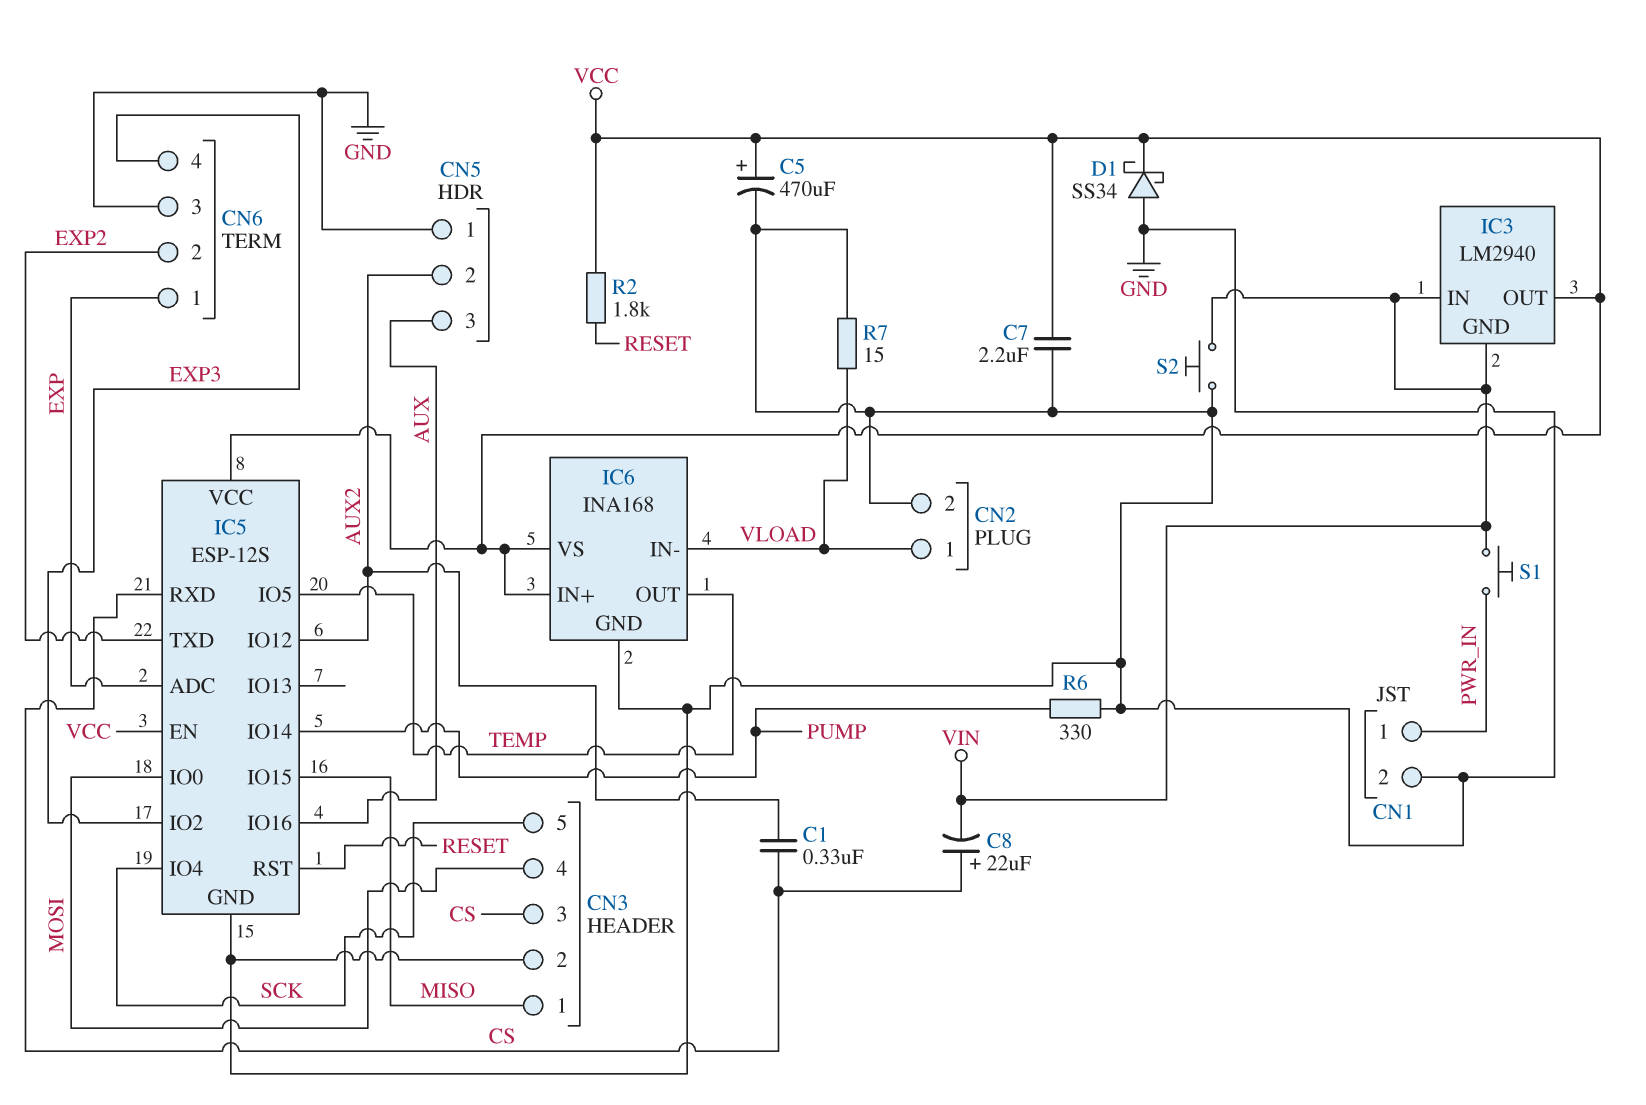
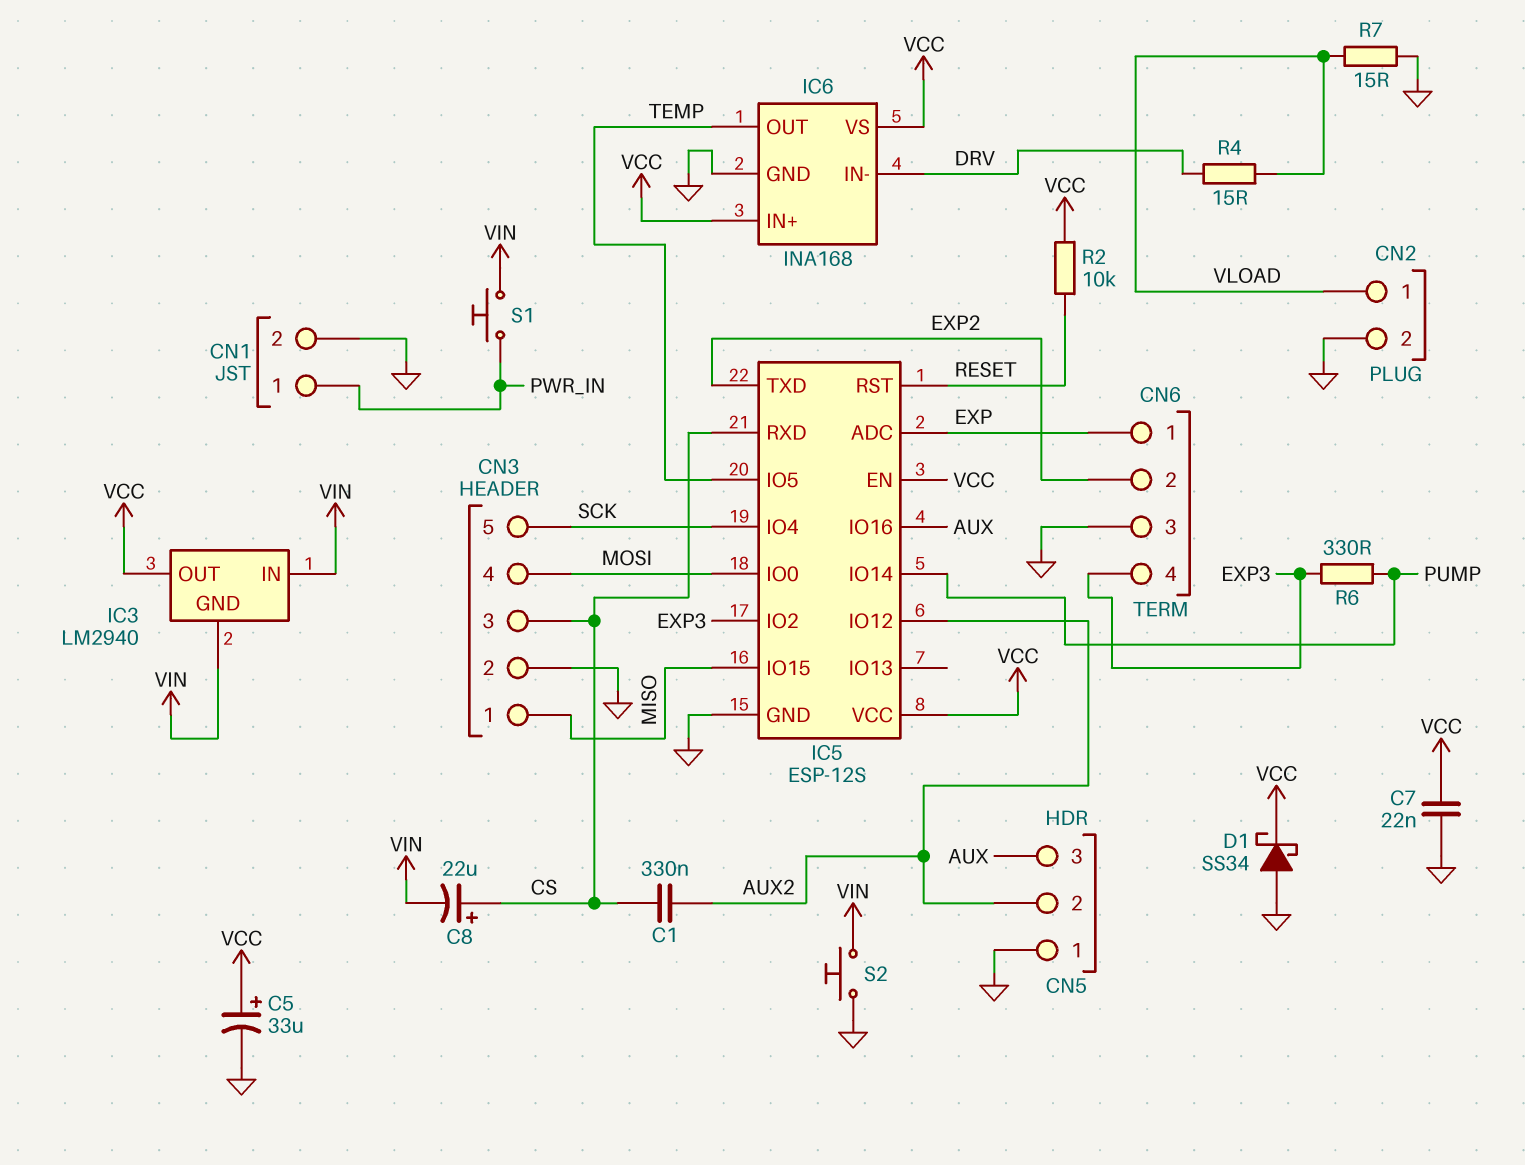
C5: 470uF (plus VCC, minus GND) -> 33uF (plus VCC, minus GND)
C7: 2.2uF (GND, VCC) -> 22nF (GND, VCC)
IC6 pin IN-: VLOAD -> DRV
R2: 1.8k (RESET, VCC) -> 10k (RESET, VCC)
R4: none -> 15 (DRV, VLOAD)
R6: 330 (GND, PUMP) -> 330 (EXP3, PUMP)

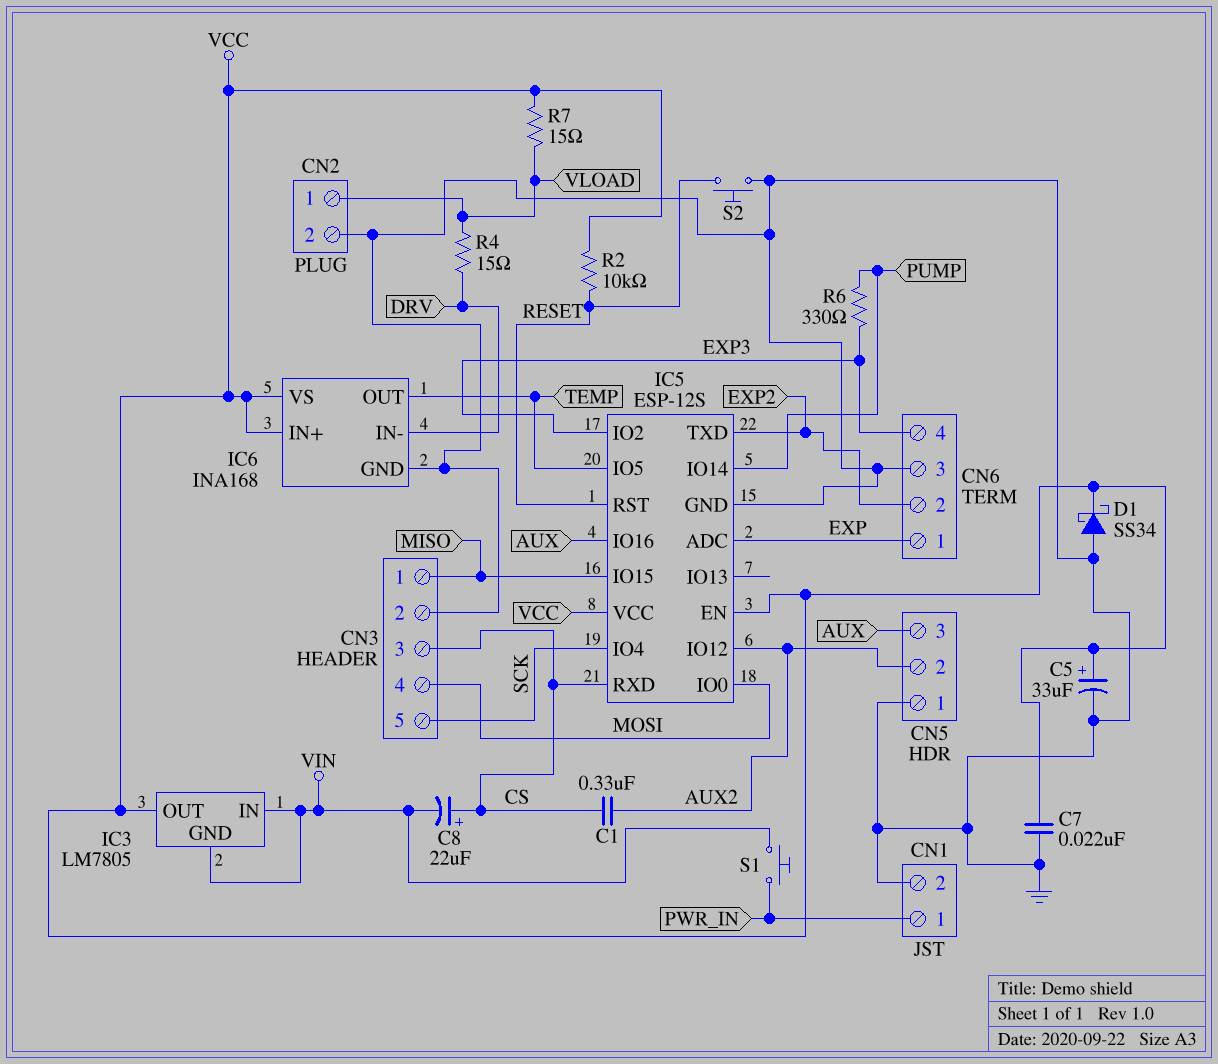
IC3: LM2940 -> LM7805
R7: 15 (GND, VLOAD) -> 15 (VCC, VLOAD)
S2: button (GND, VIN) -> button (GND, RESET)

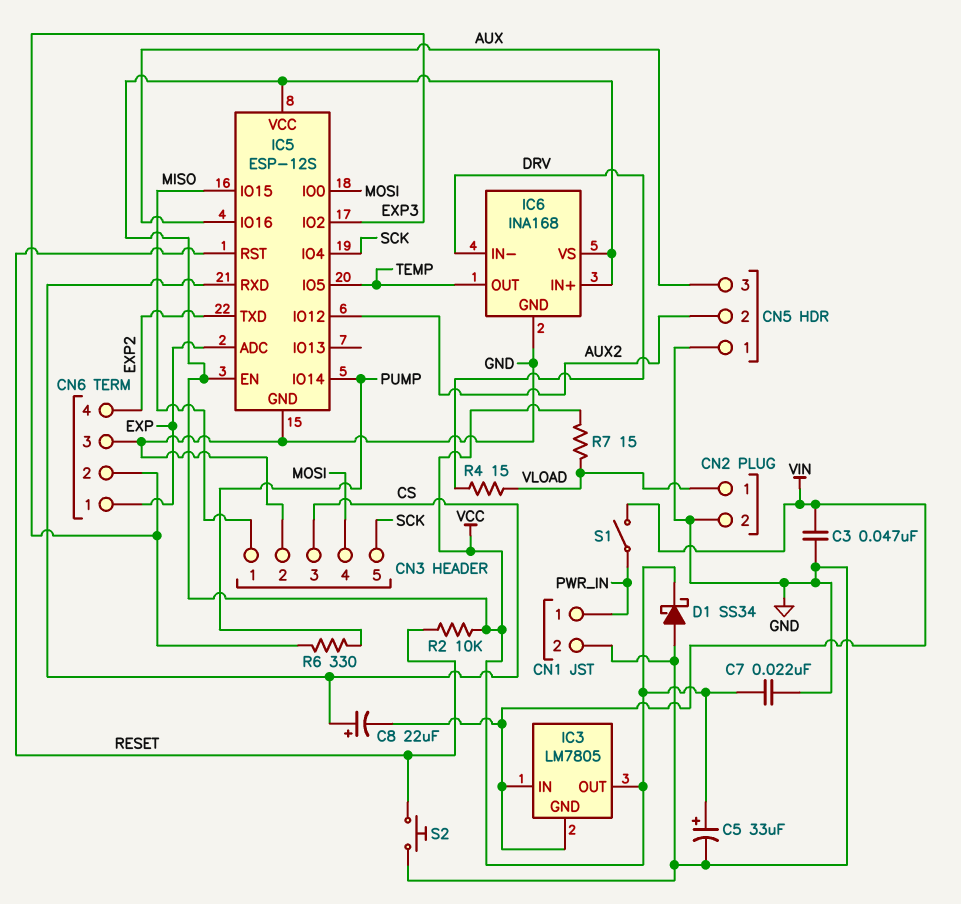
C1: 330nF (AUX2, CS) -> none
C3: none -> 47nF (GND, VIN)
CN6 pin 2: EXP2 -> EXP3
CN6 pin 4: EXP3 -> EXP2
S1: button (PWR_IN, VIN) -> switch (PWR_IN, VIN)

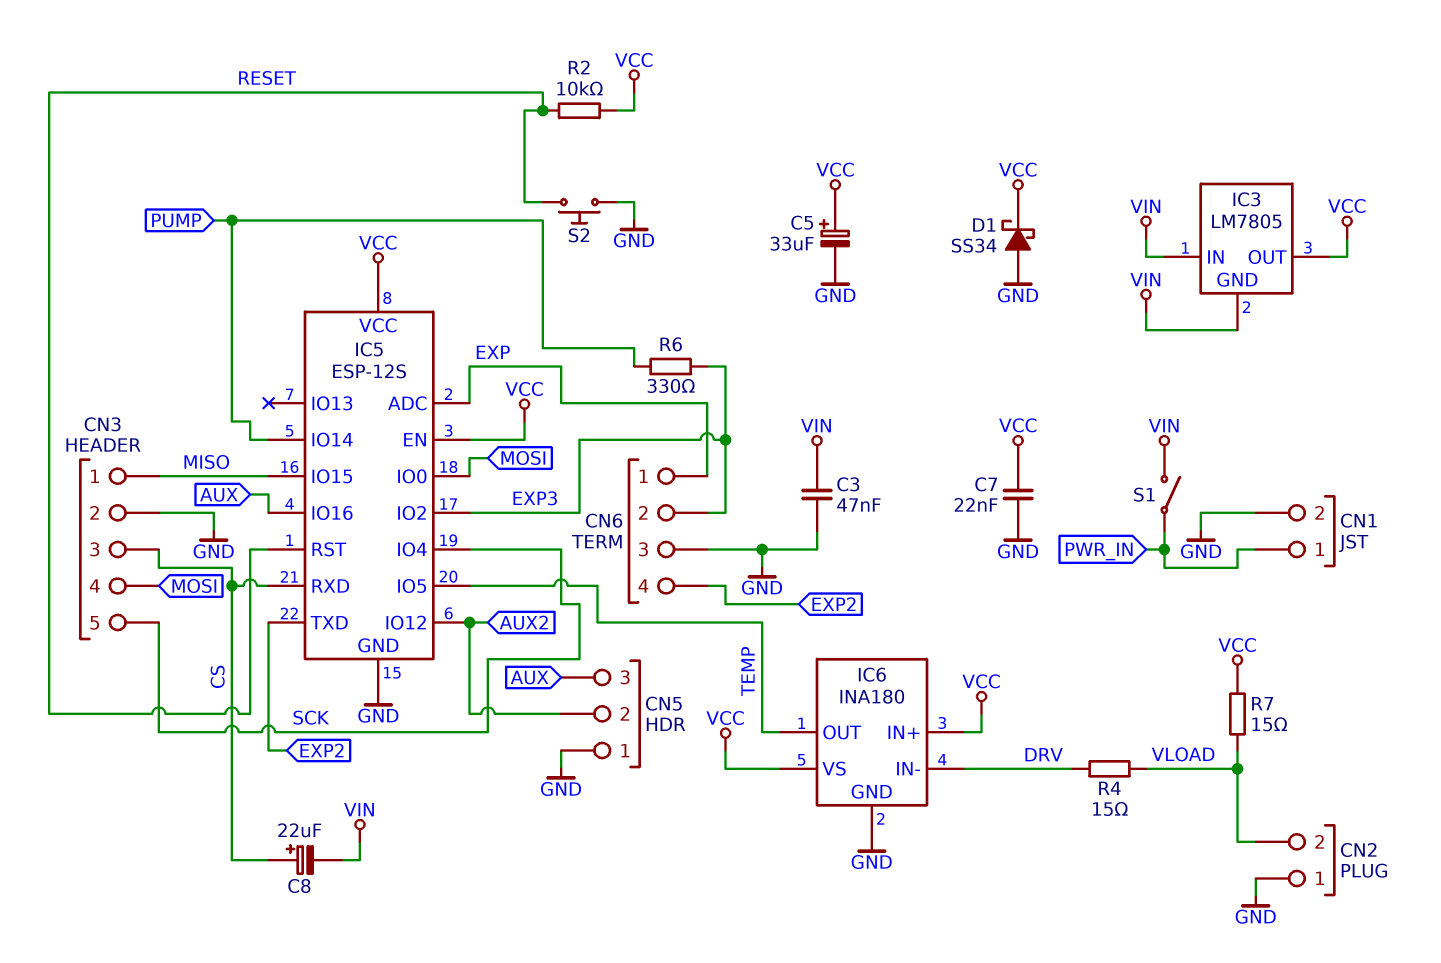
CN2 pin 1: VLOAD -> GND
CN2 pin 2: GND -> VLOAD
IC6: INA168 -> INA180

